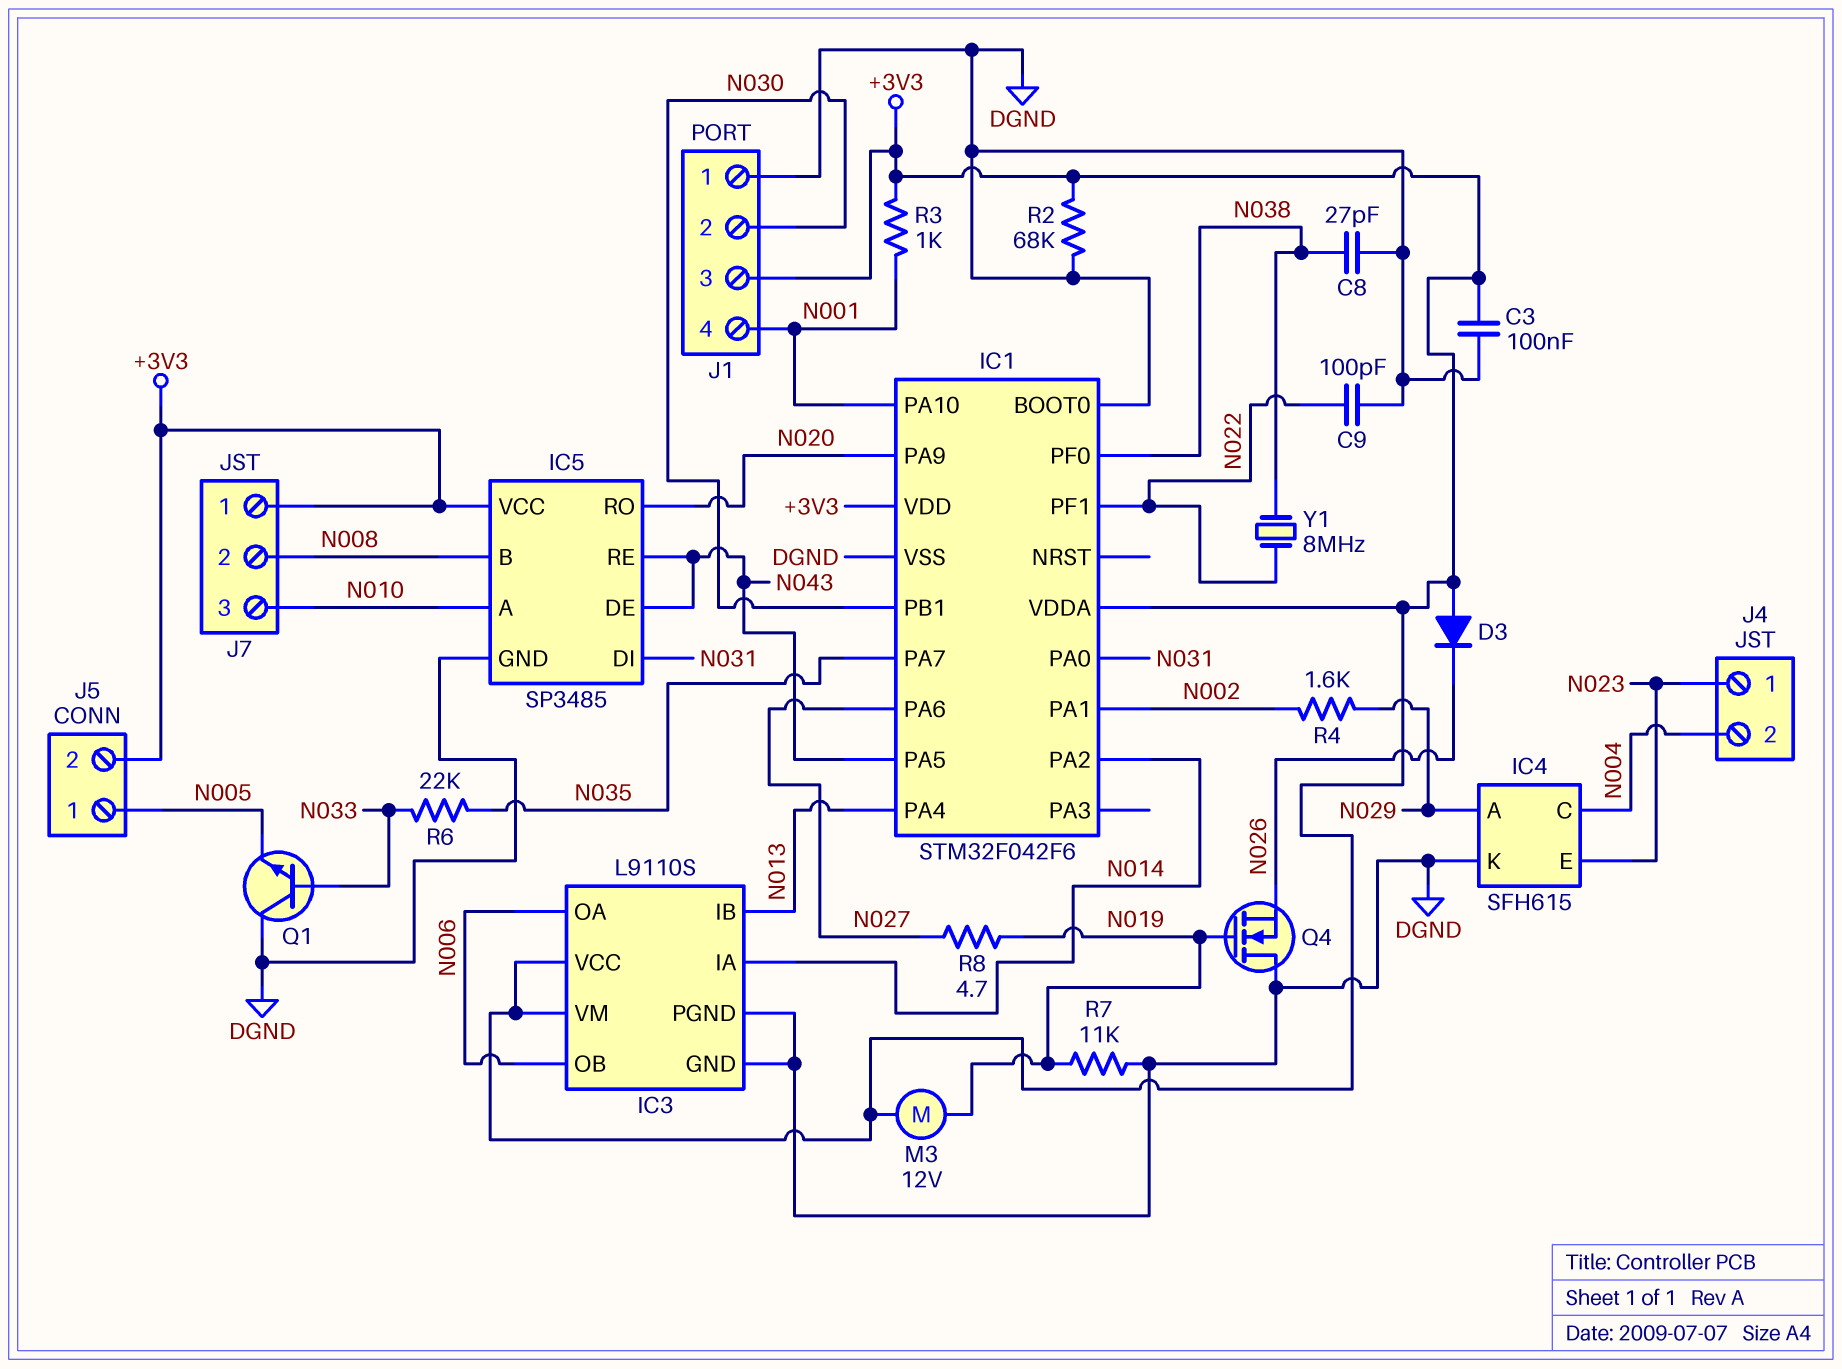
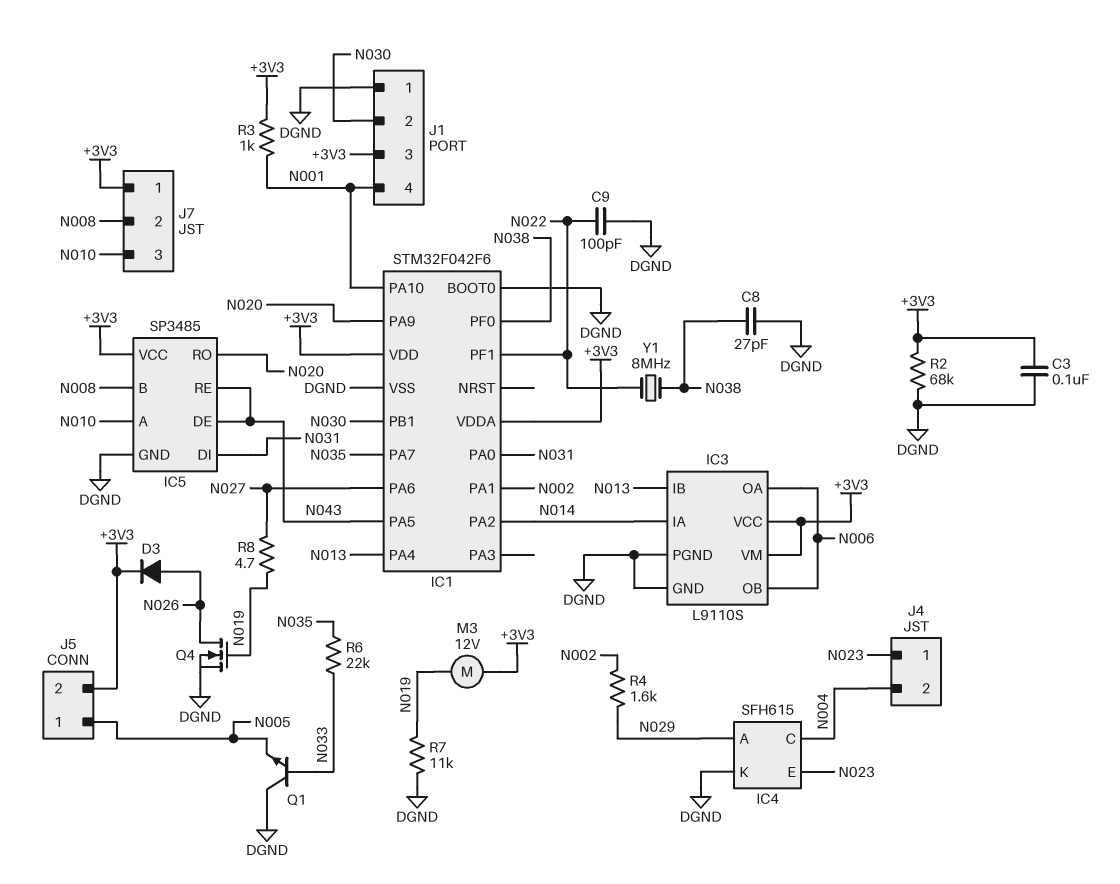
D3: diode (A +3V3, K N026) -> diode (A N026, K +3V3)
Q4: NMOS (G N019, D DGND, S N026) -> NMOS (G N019, D N026, S DGND)

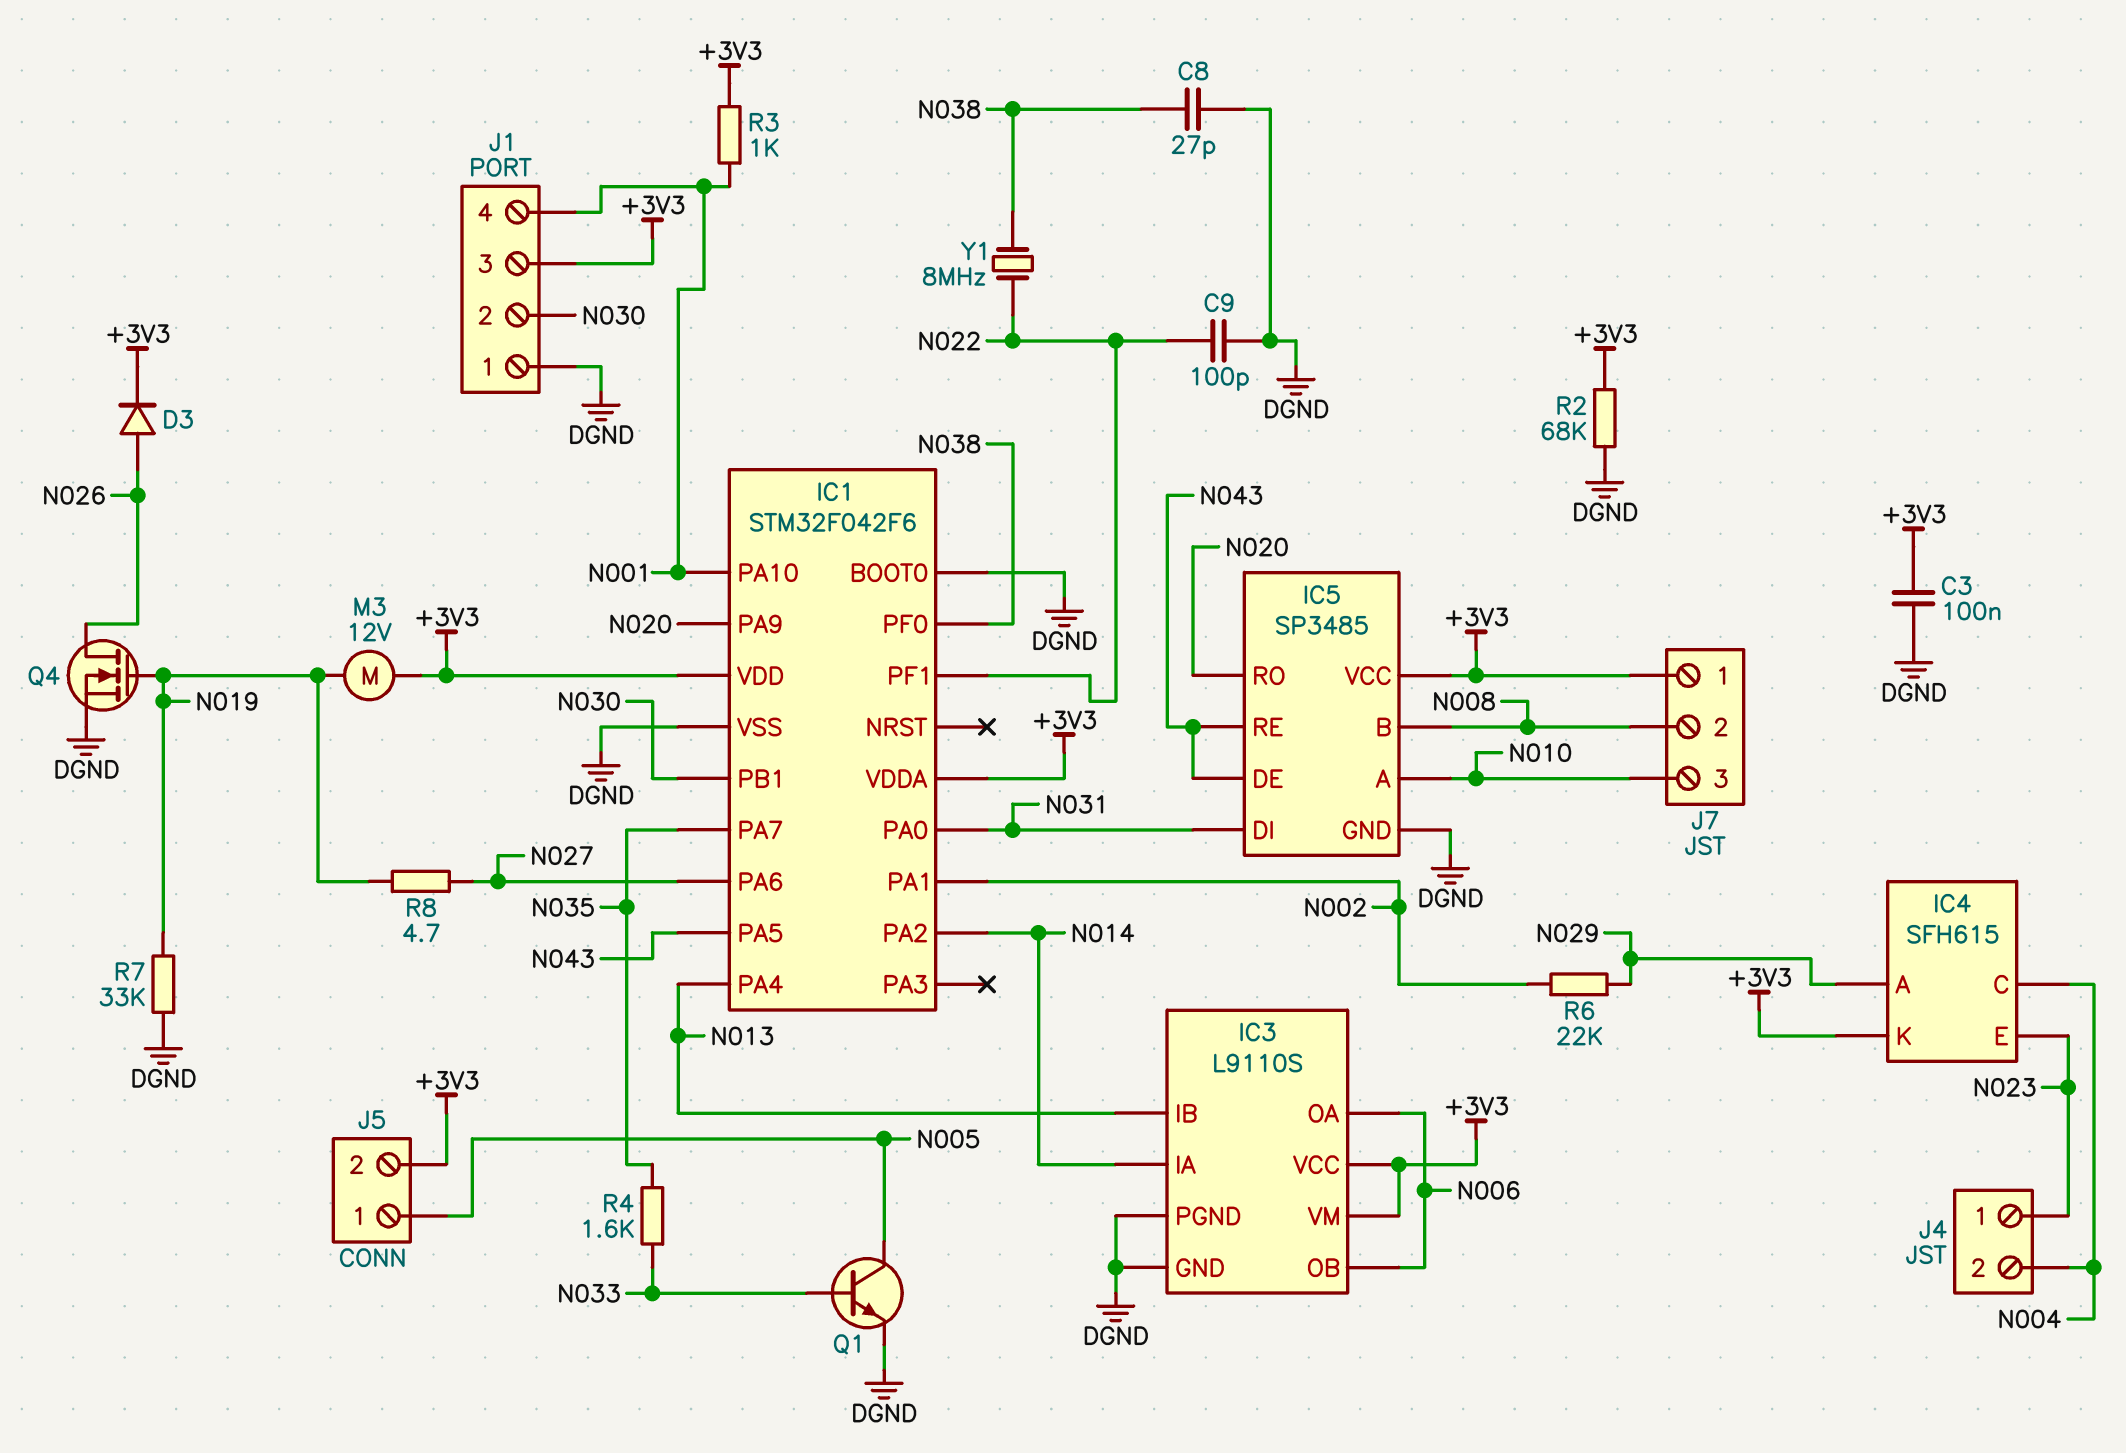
IC4 pin K: DGND -> +3V3
Q1: NPN (B N033, C DGND, E N005) -> NPN (B N033, C N005, E DGND)
R4: 1.6k (N002, N029) -> 1.6k (N033, N035)
R6: 22k (N033, N035) -> 22k (N002, N029)
R7: 11k (DGND, N019) -> 33k (DGND, N019)

